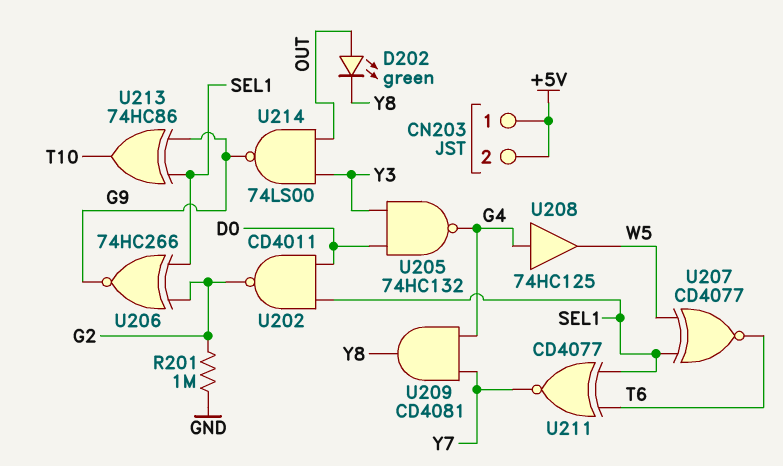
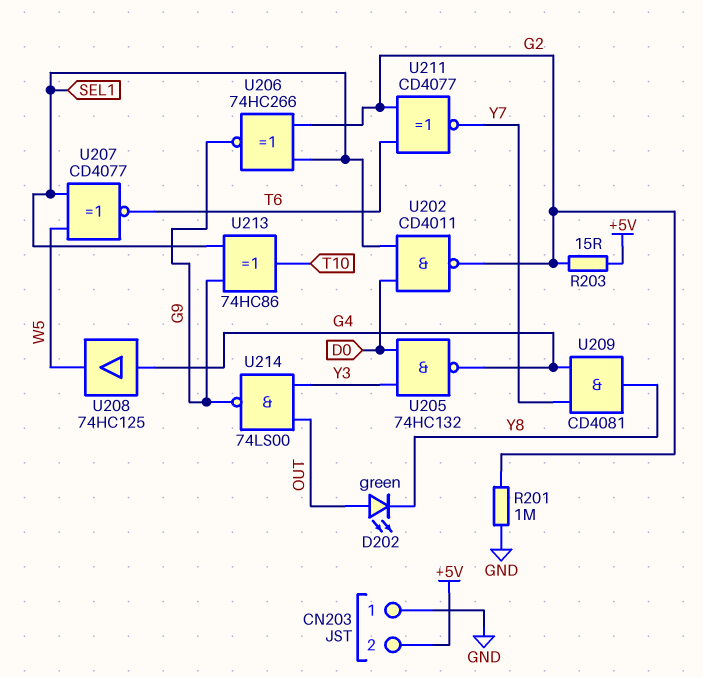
CN203 pin 1: +5V -> GND
R203: none -> 15 (+5V, G2)
U211: XNOR CD4077 (in SEL1, in T6, out Y7) -> XNOR CD4077 (in G2, in T6, out Y7)

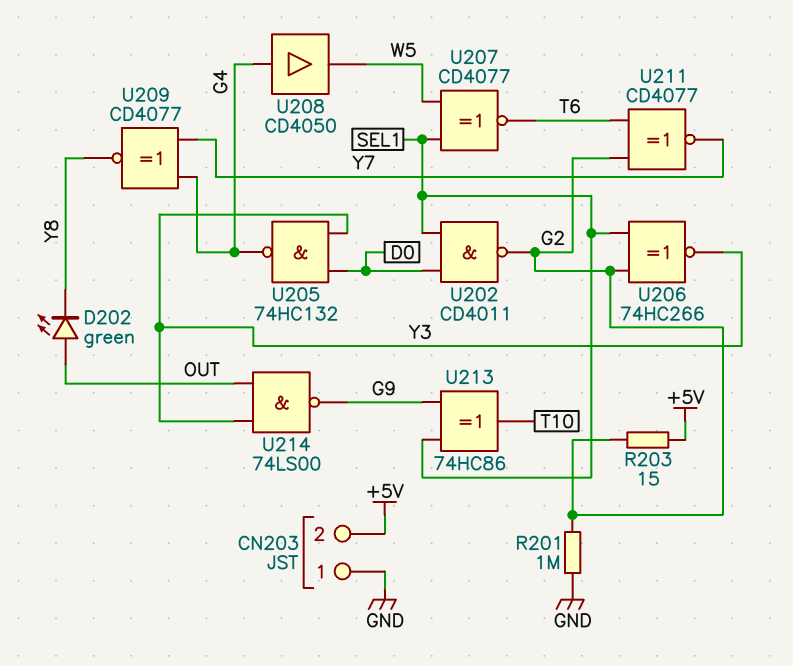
U206: XNOR 74HC266 (in G2, in SEL1, out G9) -> XNOR 74HC266 (in G2, in SEL1, out Y3)
U208: buffer 74HC125 (in G4, out W5) -> buffer CD4050 (in G4, out W5)
U209: AND CD4081 (in G4, in Y7, out Y8) -> XNOR CD4077 (in G4, in Y7, out Y8)

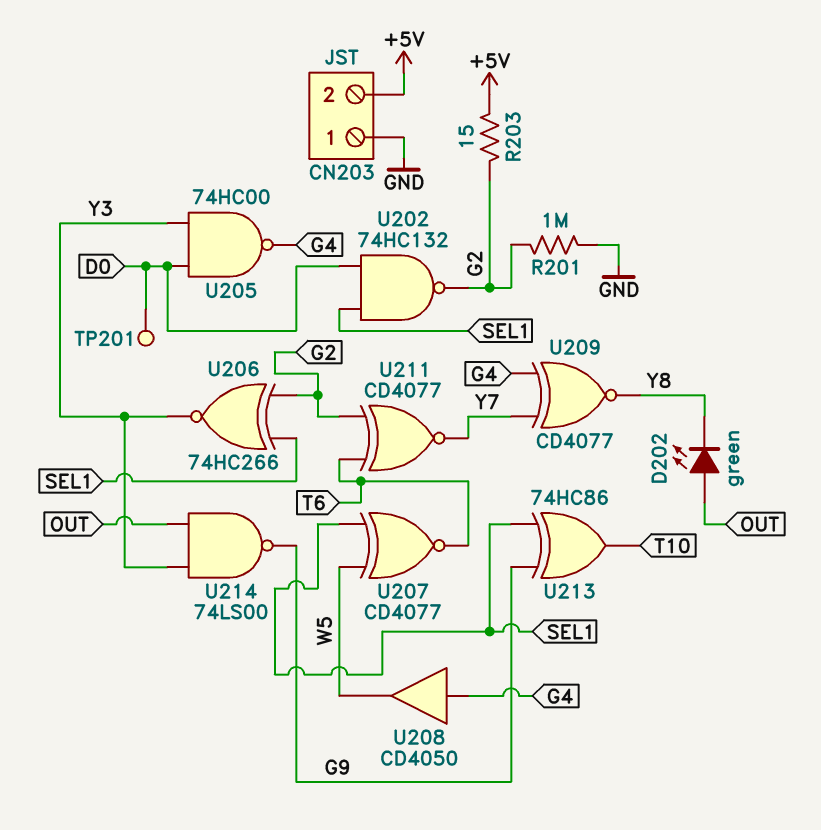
TP201: none -> test point (D0)
U202: NAND CD4011 (in D0, in SEL1, out G2) -> NAND 74HC132 (in D0, in SEL1, out G2)
U205: NAND 74HC132 (in D0, in Y3, out G4) -> NAND 74HC00 (in D0, in Y3, out G4)

